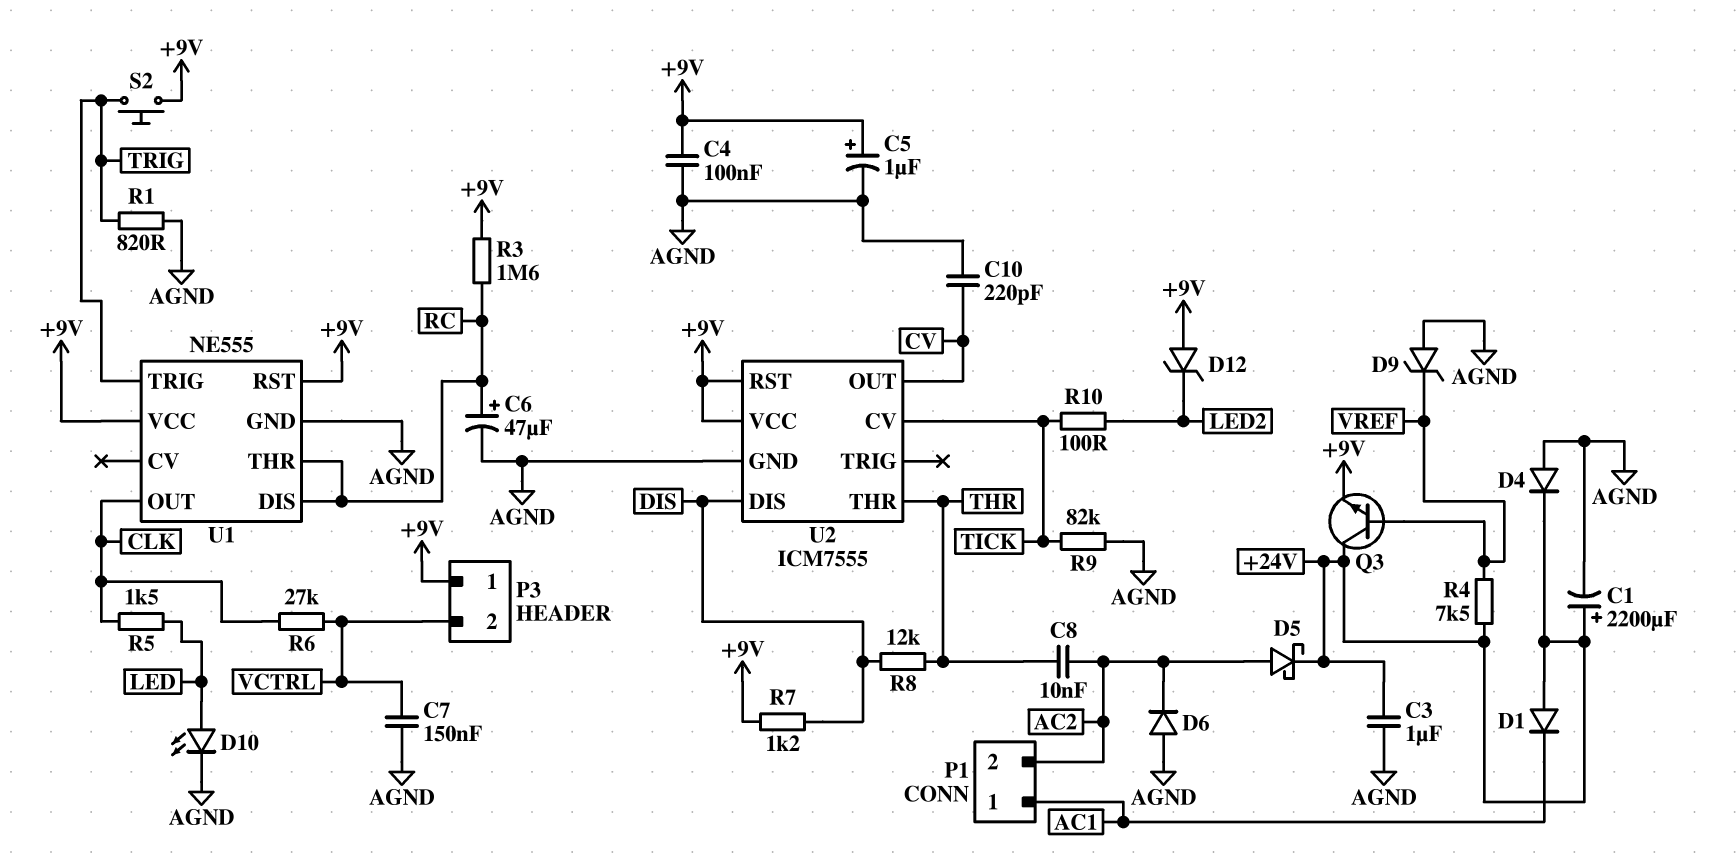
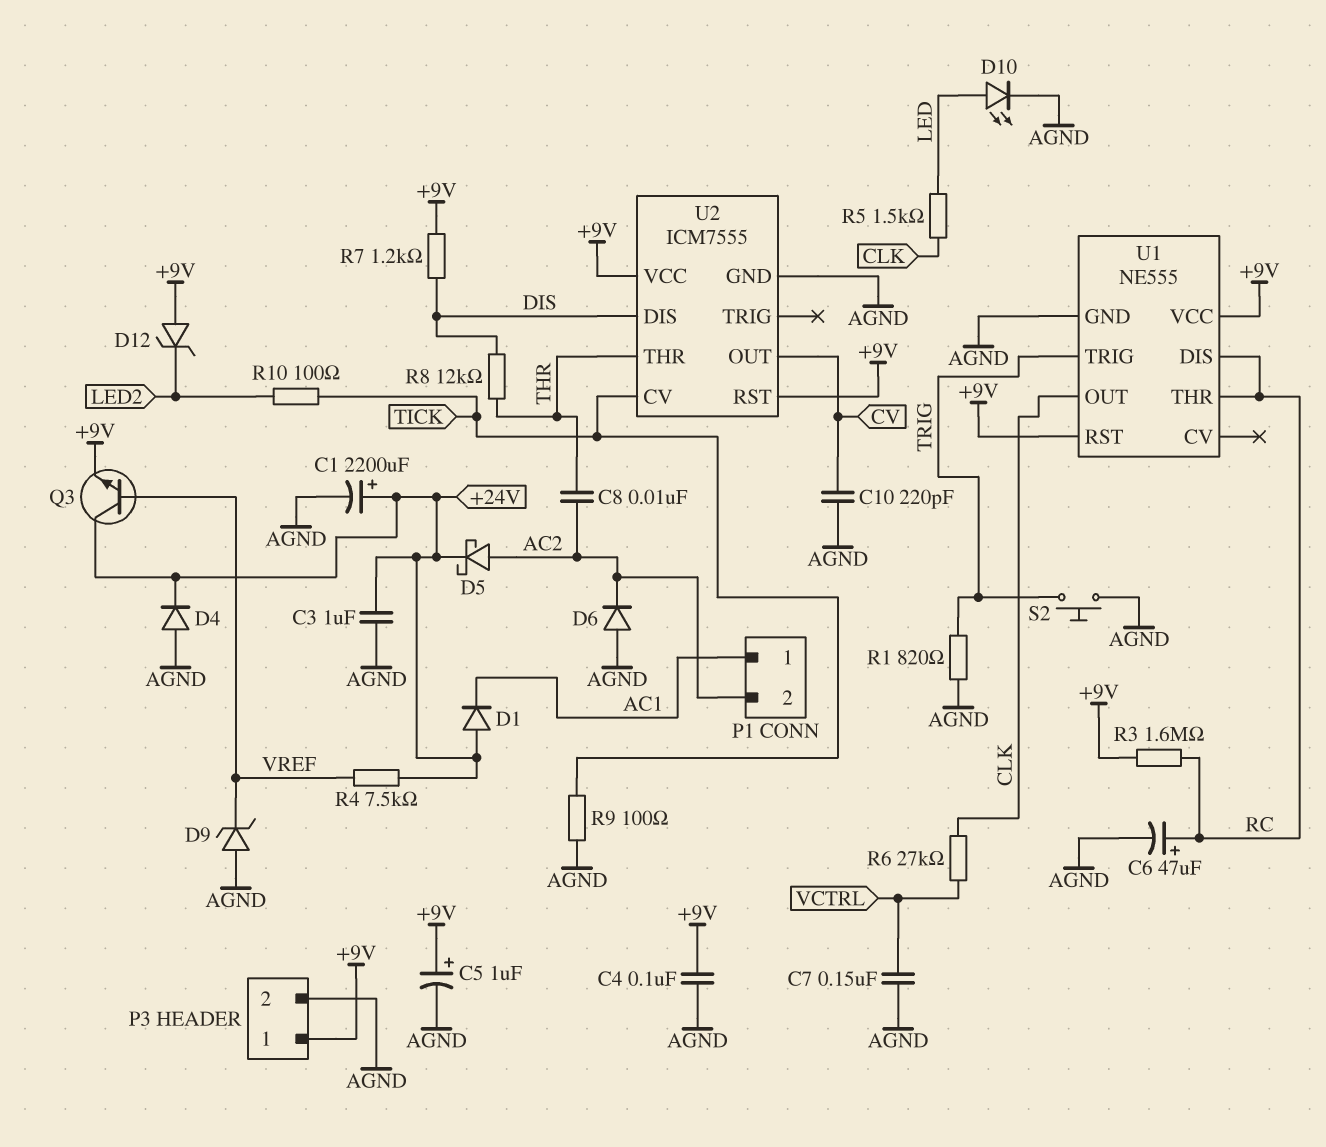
P3 pin 2: VCTRL -> AGND
R9: 82k (AGND, TICK) -> 100 (AGND, TICK)
S2: button (+9V, TRIG) -> button (AGND, TRIG)

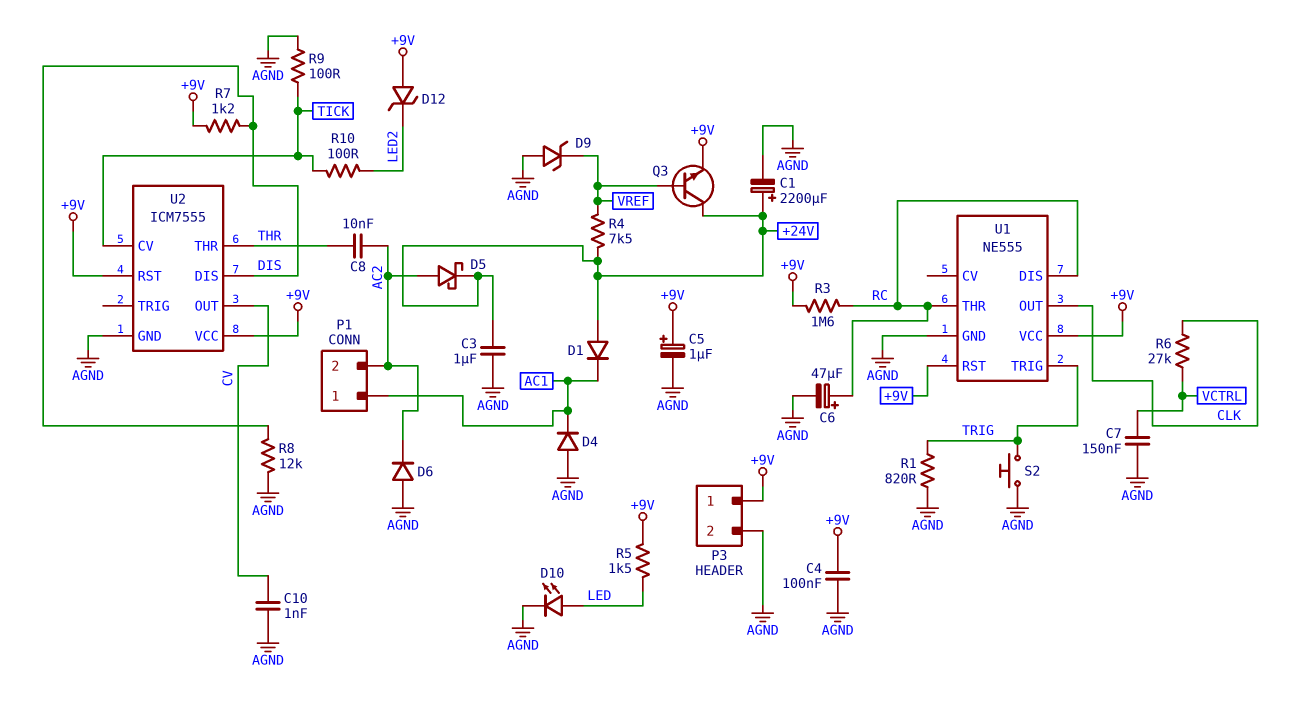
C10: 220pF (AGND, CV) -> 1nF (AGND, CV)
D4: diode (A AGND, K +24V) -> diode (A AGND, K AC1)
R5: 1.5k (CLK, LED) -> 1.5k (+9V, LED)
R8: 12k (DIS, THR) -> 12k (AGND, DIS)

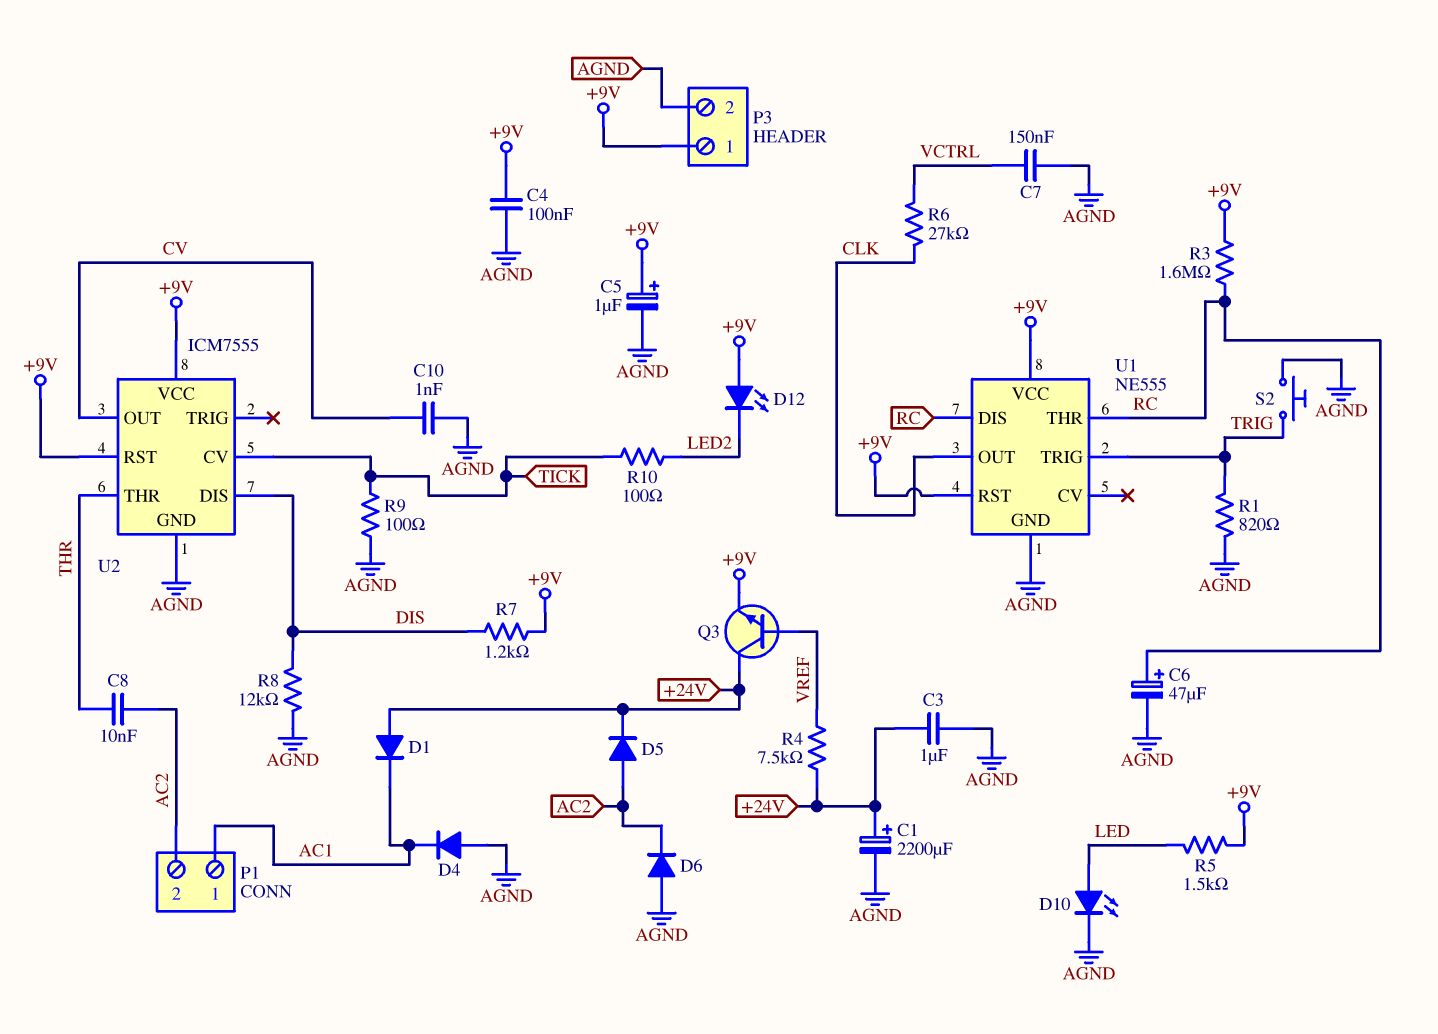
D5: schottky (A AC2, K +24V) -> diode (A AC2, K +24V)
D9: zener (A AGND, K VREF) -> none
D12: zener (A +9V, K LED2) -> LED (A +9V, K LED2)

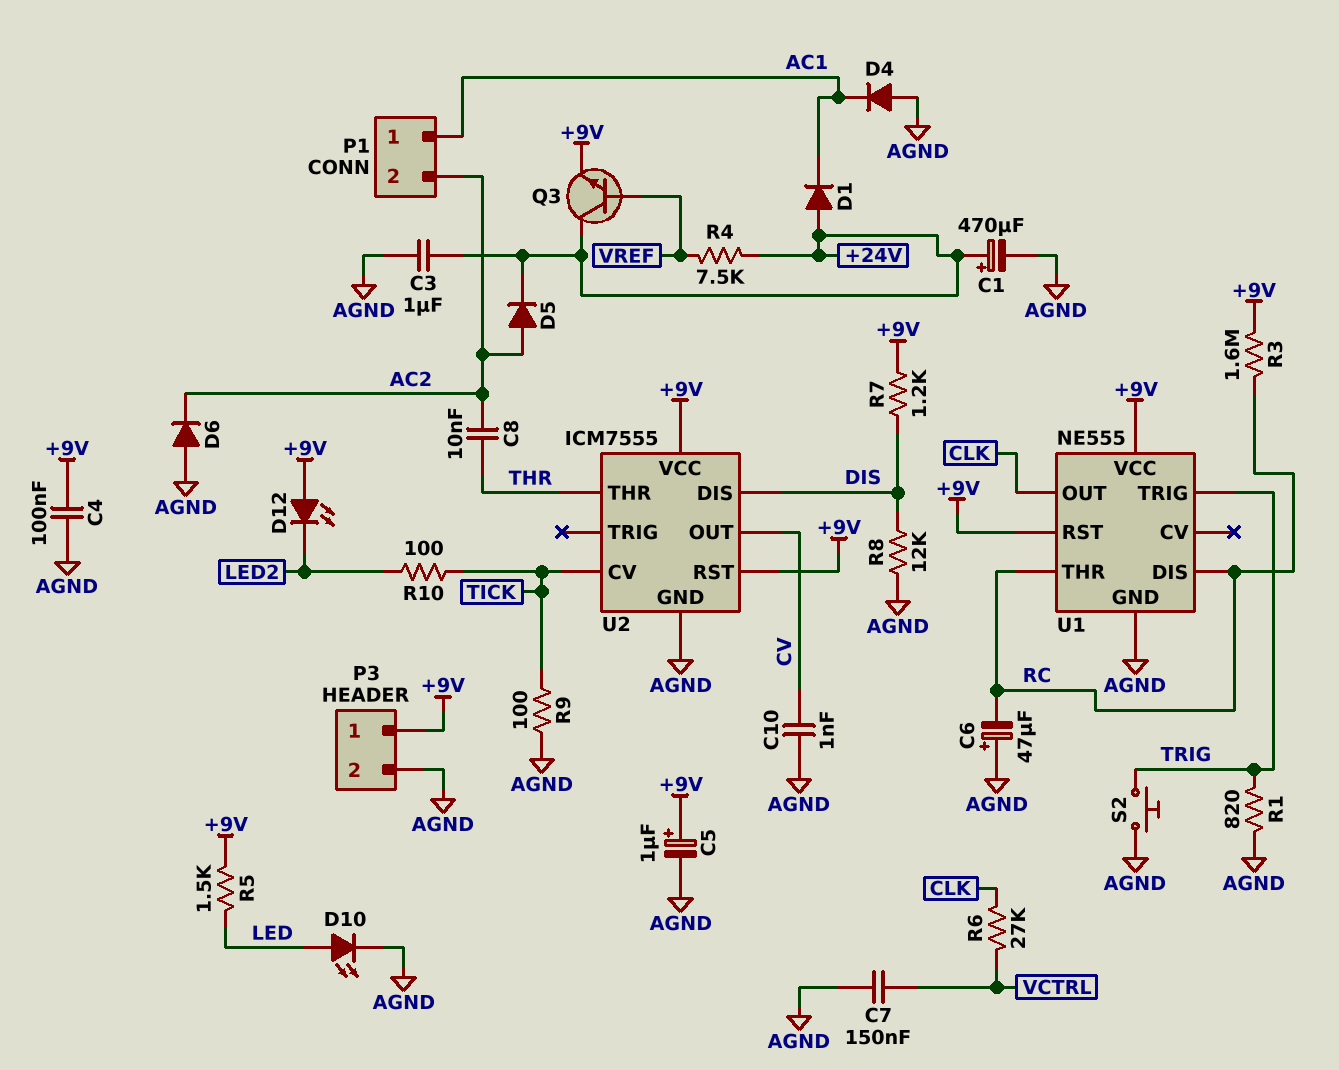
C1: 2200uF (plus +24V, minus AGND) -> 470uF (plus +24V, minus AGND)
C6: 47uF (plus RC, minus AGND) -> 47uF (plus AGND, minus RC)

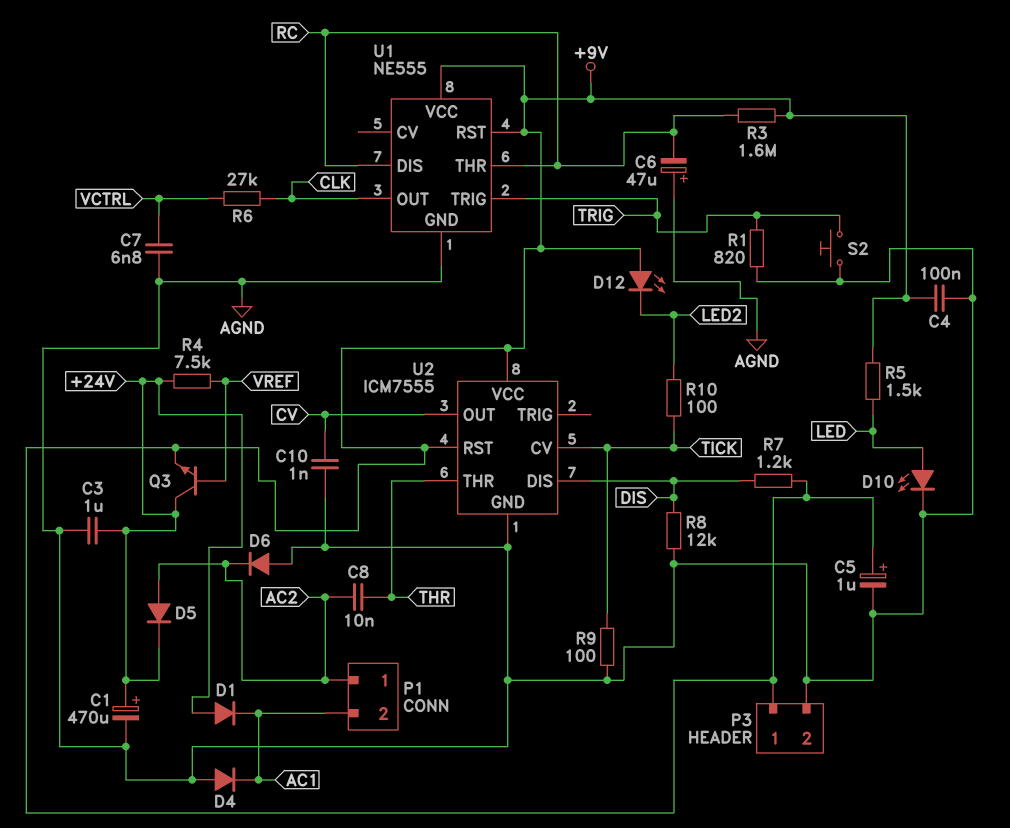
C7: 150nF (AGND, VCTRL) -> 6.8nF (AGND, VCTRL)
P1 pin 1: AC1 -> AC2
P1 pin 2: AC2 -> AC1

